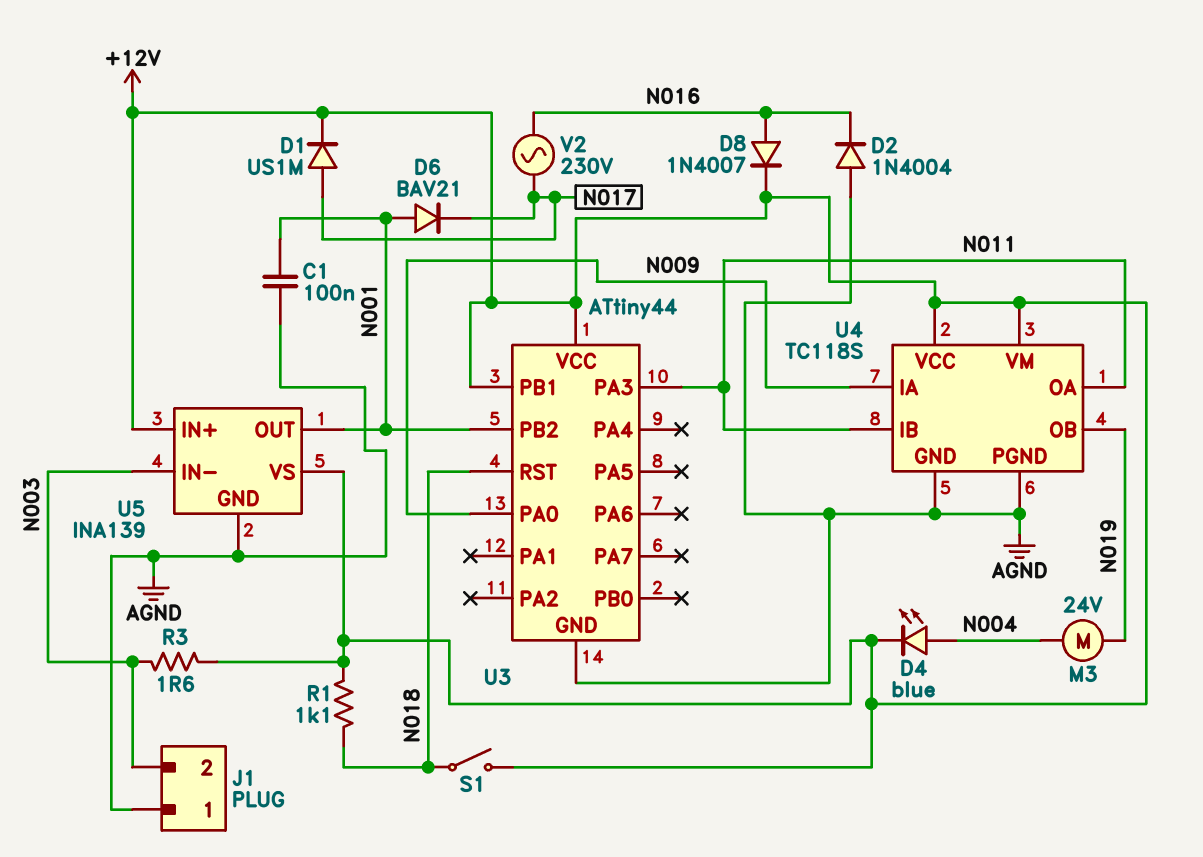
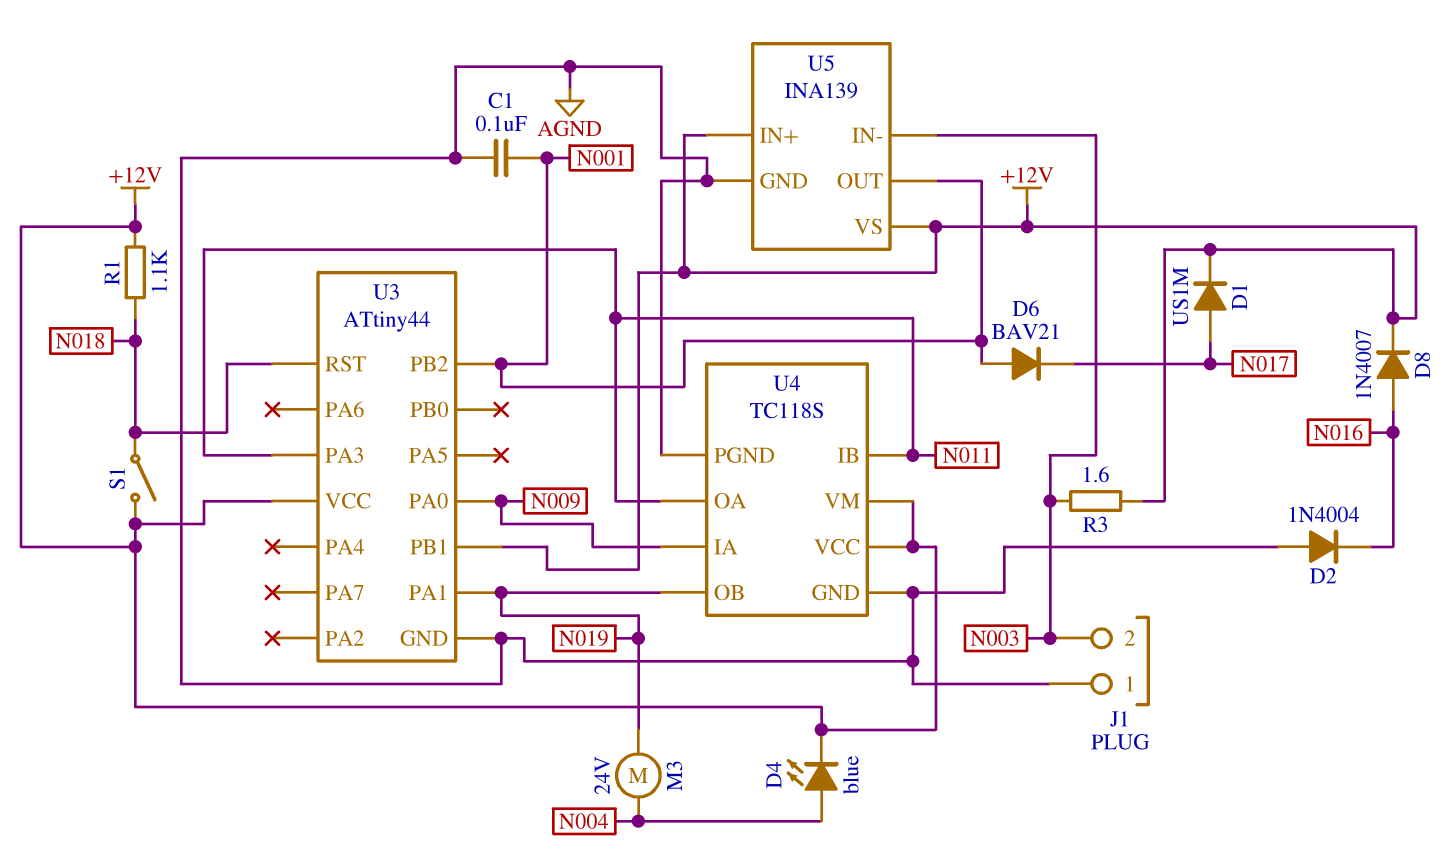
U3 pin PA1: none -> N019
V2: AC 230V (N016, N017) -> none

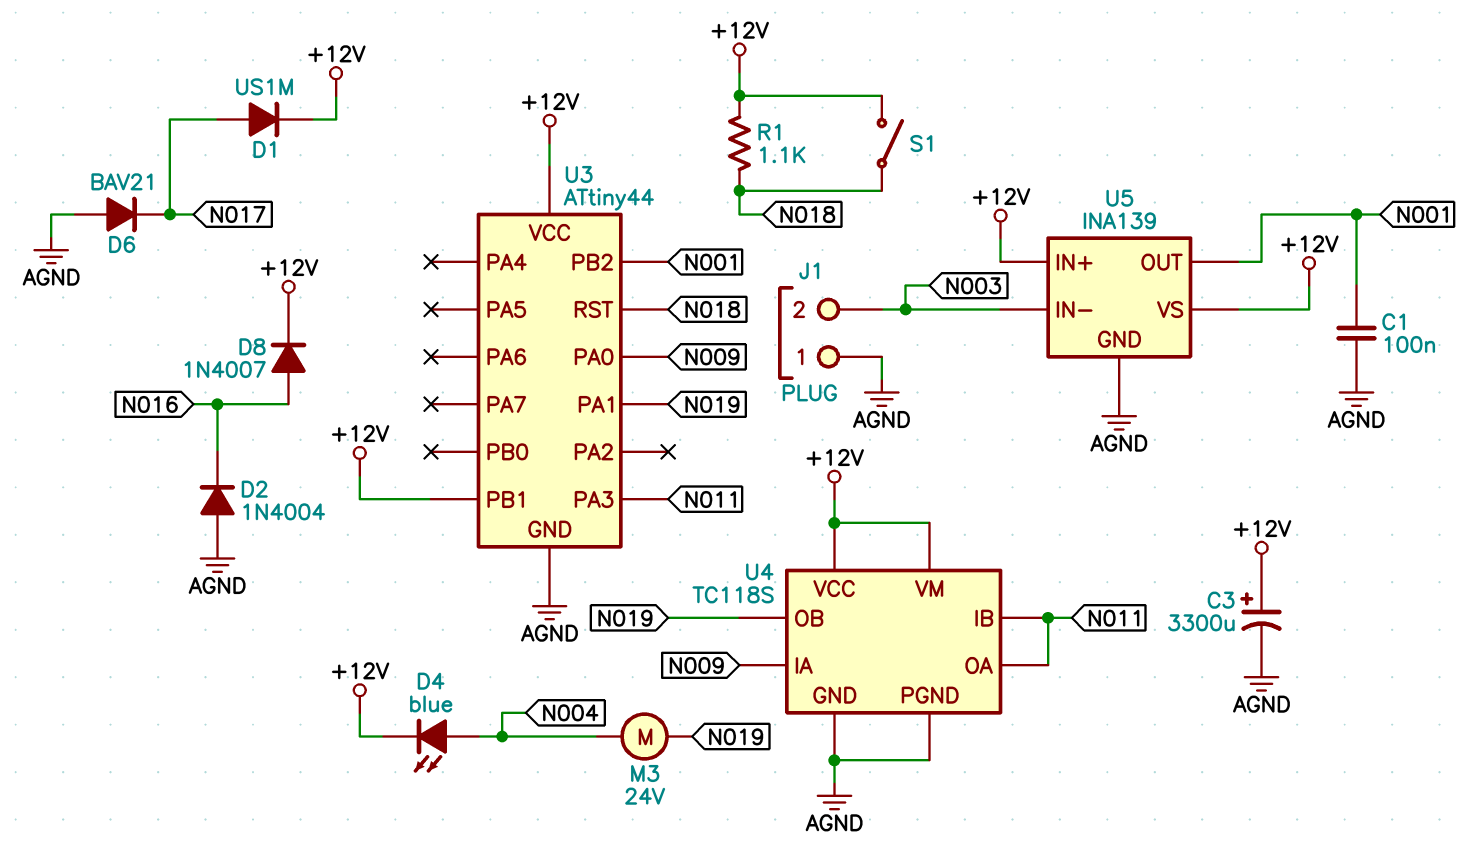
C3: none -> 3300uF (plus +12V, minus AGND)
D6: diode BAV21 (A N001, K N017) -> diode BAV21 (A AGND, K N017)
R3: 1.6 (+12V, N003) -> none

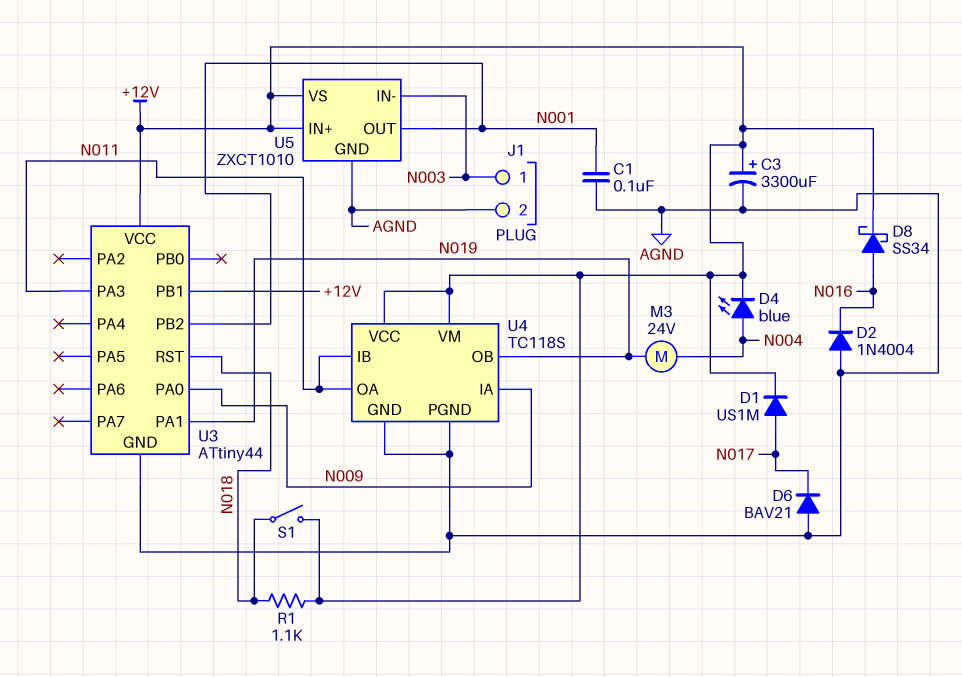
D8: diode 1N4007 (A N016, K +12V) -> schottky SS34 (A N016, K +12V)
J1 pin 1: AGND -> N003
J1 pin 2: N003 -> AGND
U5: INA139 -> ZXCT1010

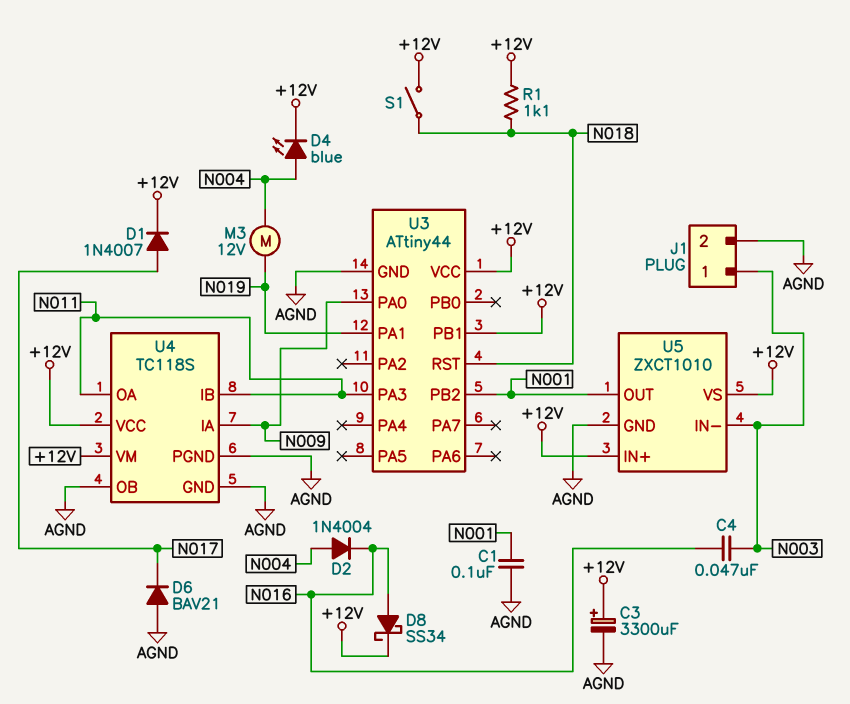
C4: none -> 47nF (N003, N016)
D1: diode US1M (A N017, K +12V) -> diode 1N4007 (A N017, K +12V)
D2: diode 1N4004 (A AGND, K N016) -> diode 1N4004 (A N004, K N016)
M3: motor 24V (N004, N019) -> motor 12V (N004, N019)
U4 pin OB: N019 -> AGND

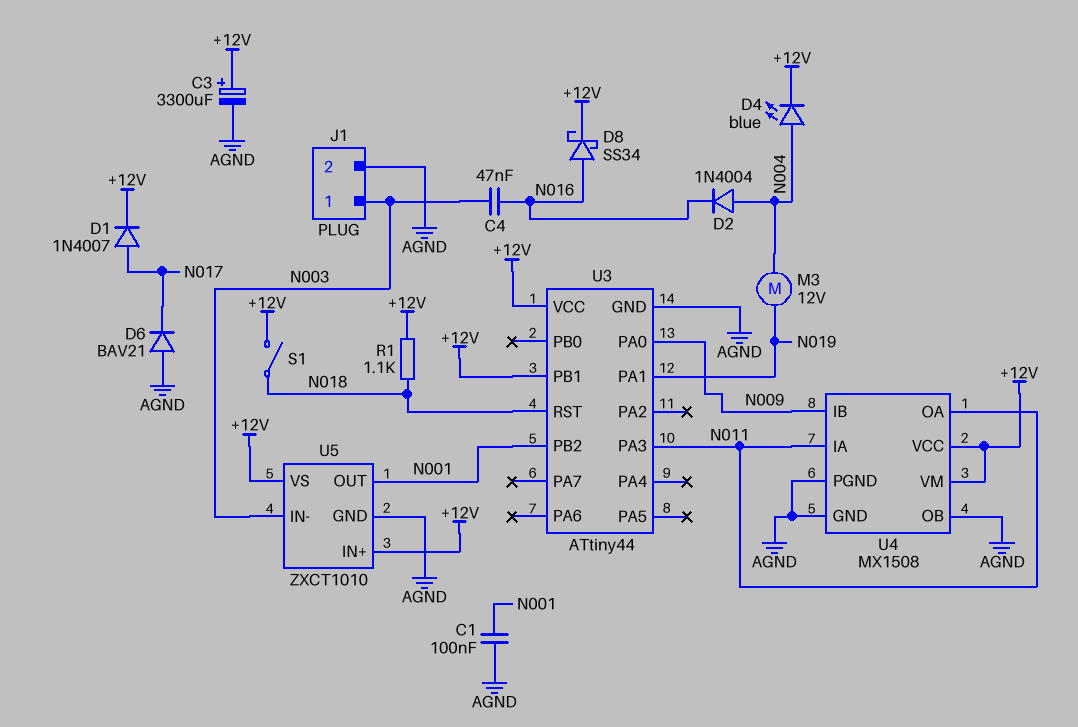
U4: TC118S -> MX1508
U4 pin IA: N009 -> N011
U4 pin IB: N011 -> N009

